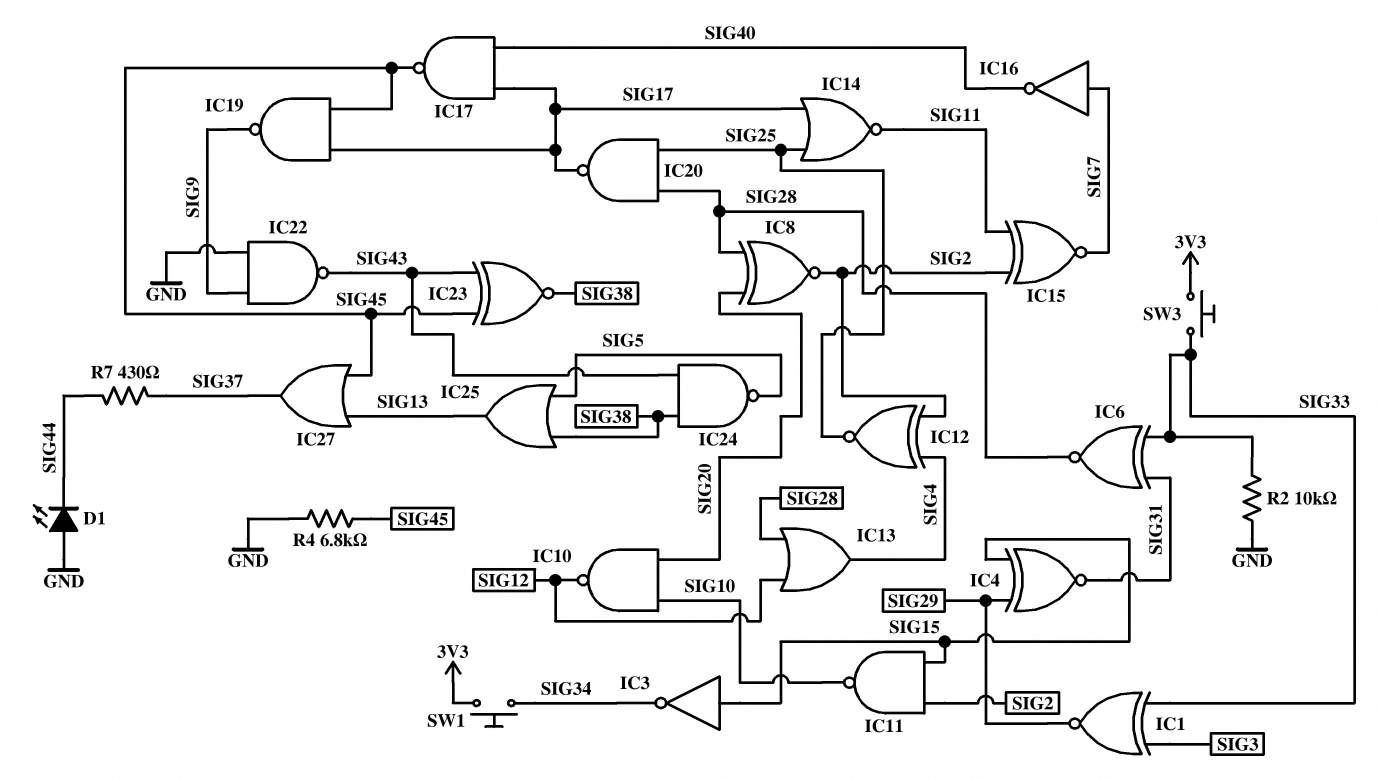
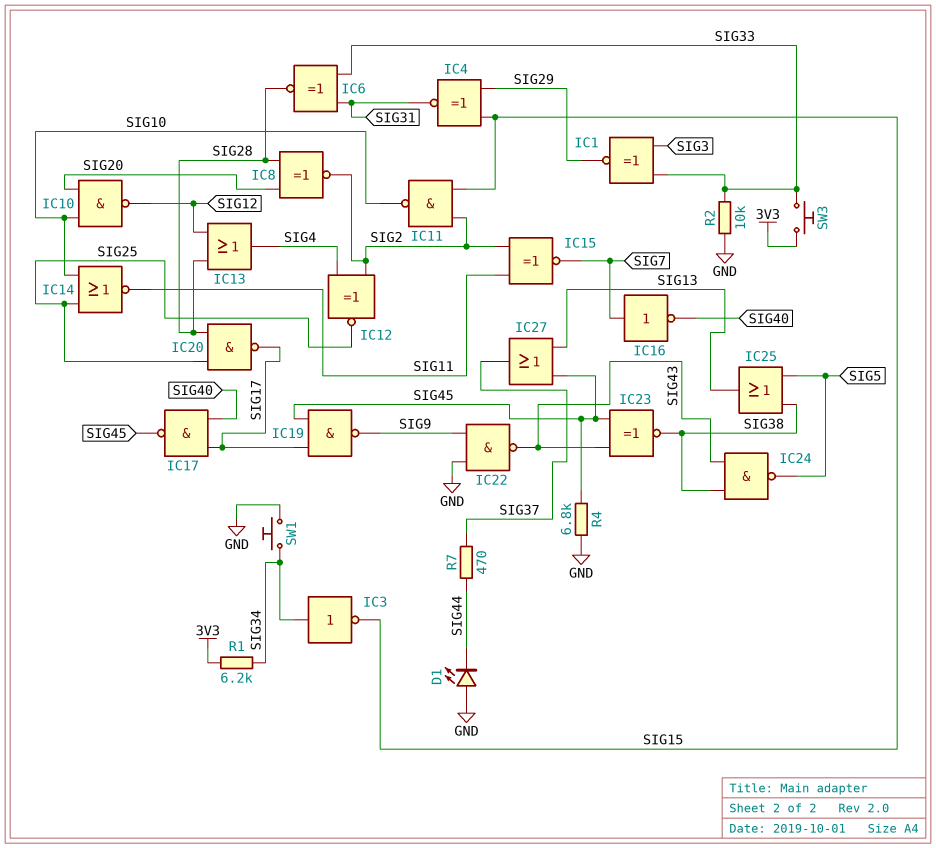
IC3: NOT (in SIG15, out SIG34) -> NOT (in SIG34, out SIG15)
IC14: NOR (in SIG17, in SIG25, out SIG11) -> NOR (in SIG10, in SIG25, out SIG11)
R1: none -> 6.2k (3V3, SIG34)
R7: 430 (SIG37, SIG44) -> 470 (SIG37, SIG44)
SW1: button (3V3, SIG34) -> button (GND, SIG34)

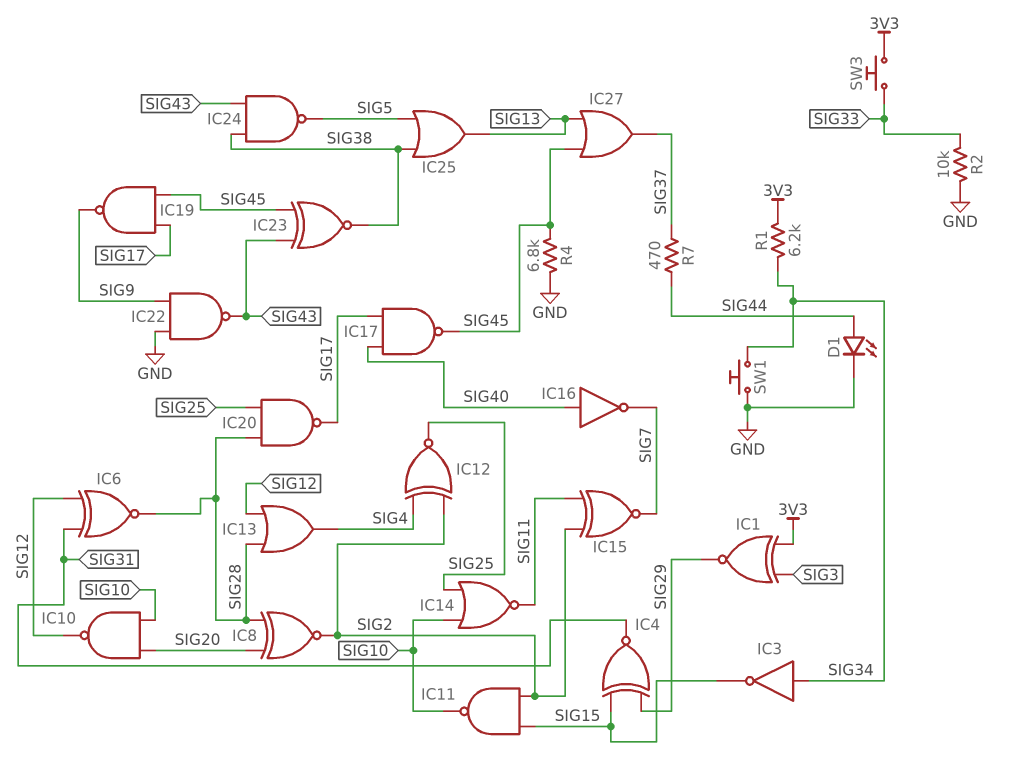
D1: LED (A GND, K SIG44) -> LED (A SIG44, K GND)
IC1: XNOR (in SIG3, in SIG33, out SIG29) -> XNOR (in 3V3, in SIG3, out SIG29)
IC6: XNOR (in SIG31, in SIG33, out SIG28) -> XNOR (in SIG12, in SIG31, out SIG28)
IC16: NOT (in SIG7, out SIG40) -> NOT (in SIG40, out SIG7)

